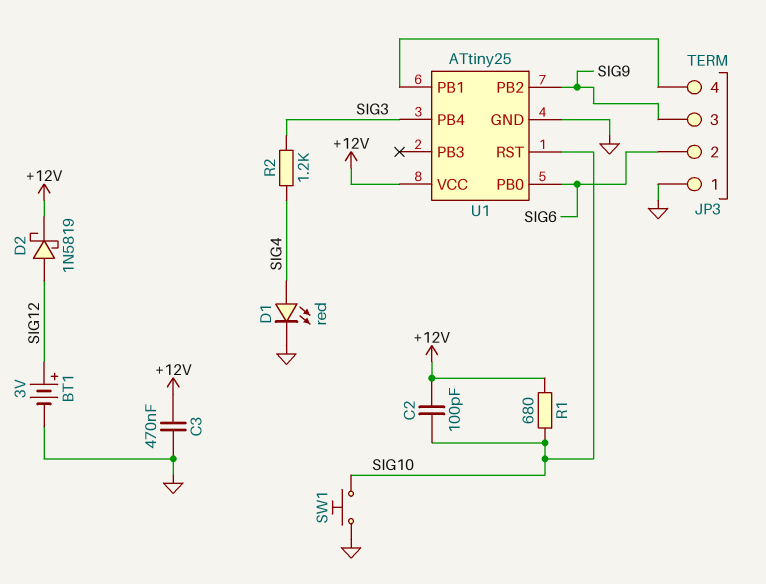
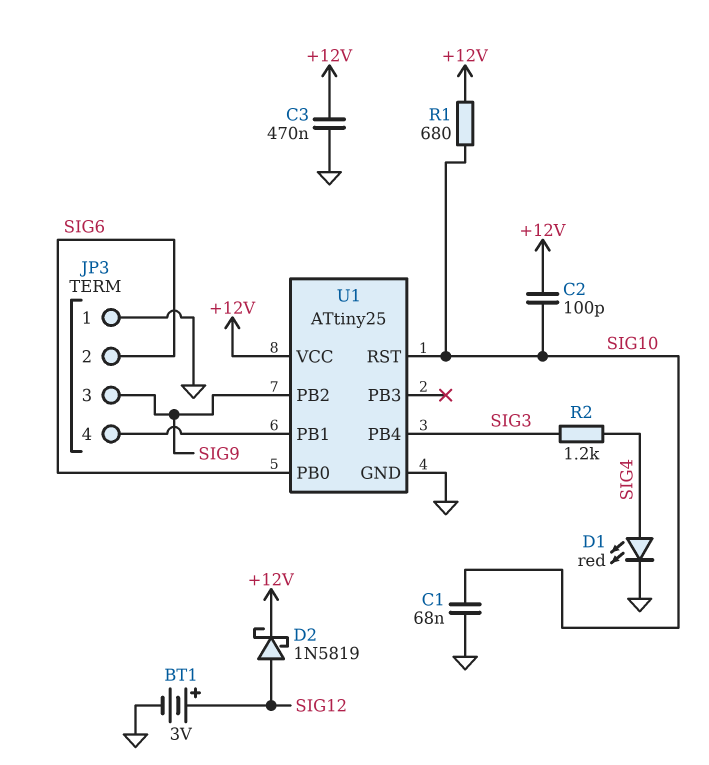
C1: none -> 68nF (GND, SIG10)
SW1: button (GND, SIG10) -> none

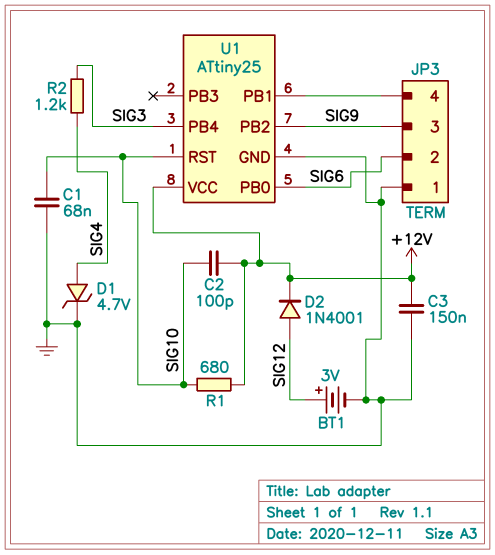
C3: 470nF (+12V, GND) -> 150nF (+12V, GND)
D1: LED red (A SIG4, K GND) -> zener 4.7V (A SIG4, K GND)
D2: schottky 1N5819 (A SIG12, K +12V) -> diode 1N4001 (A SIG12, K +12V)

